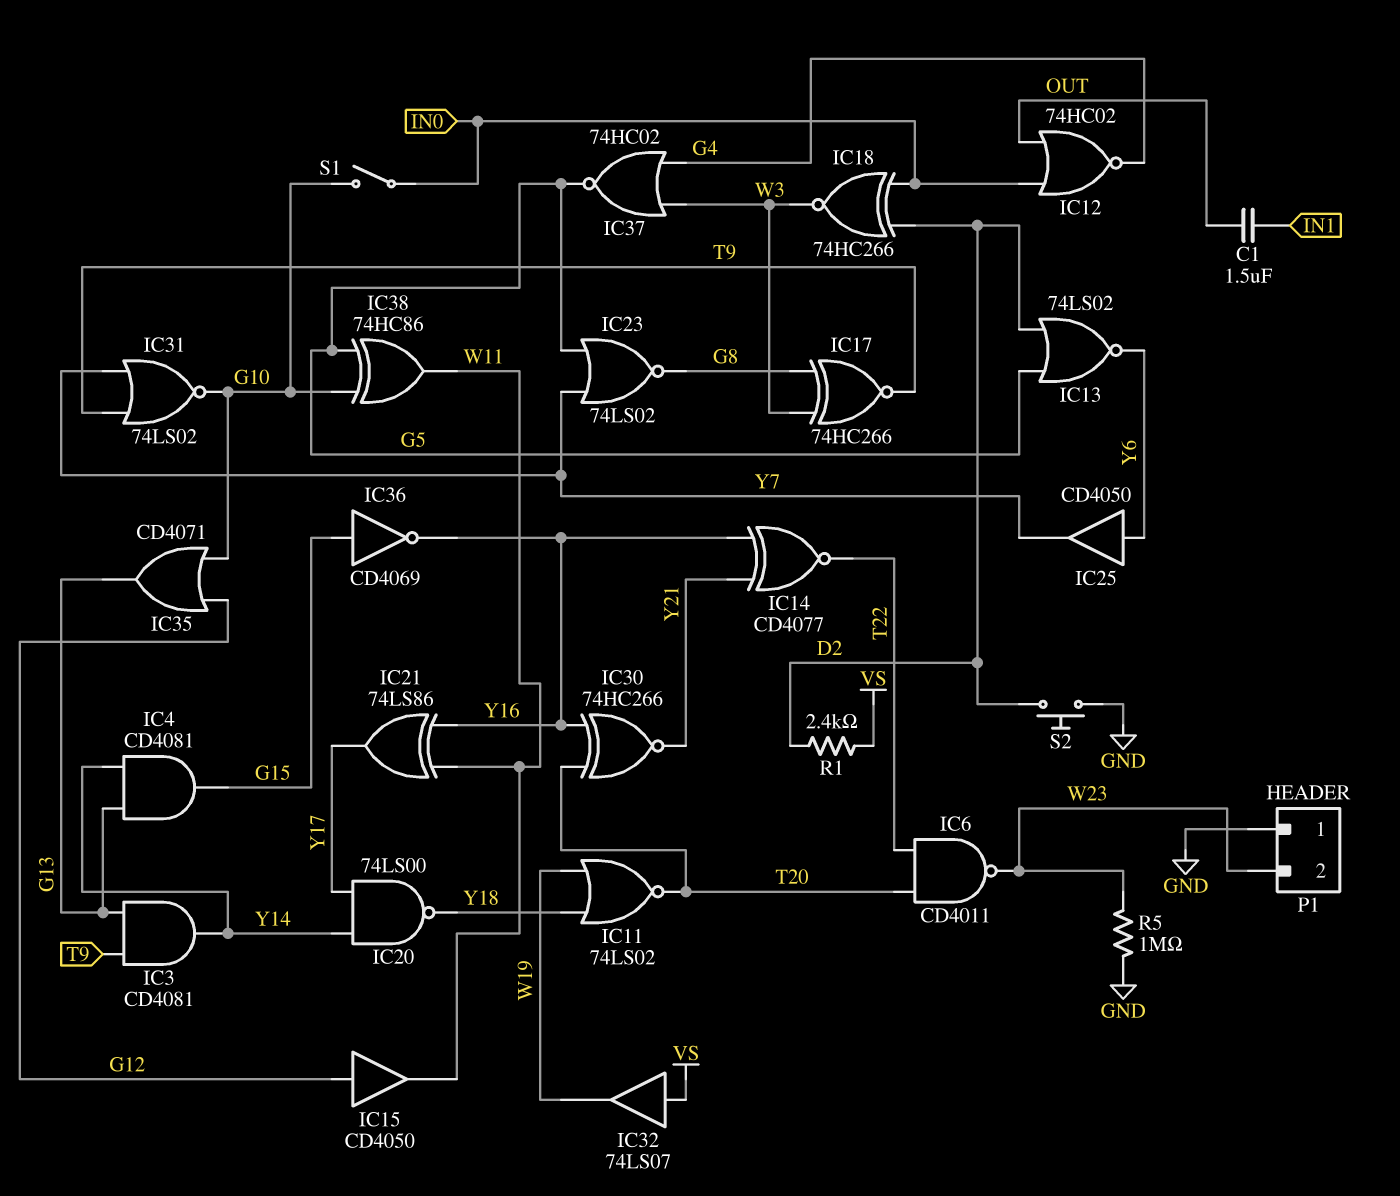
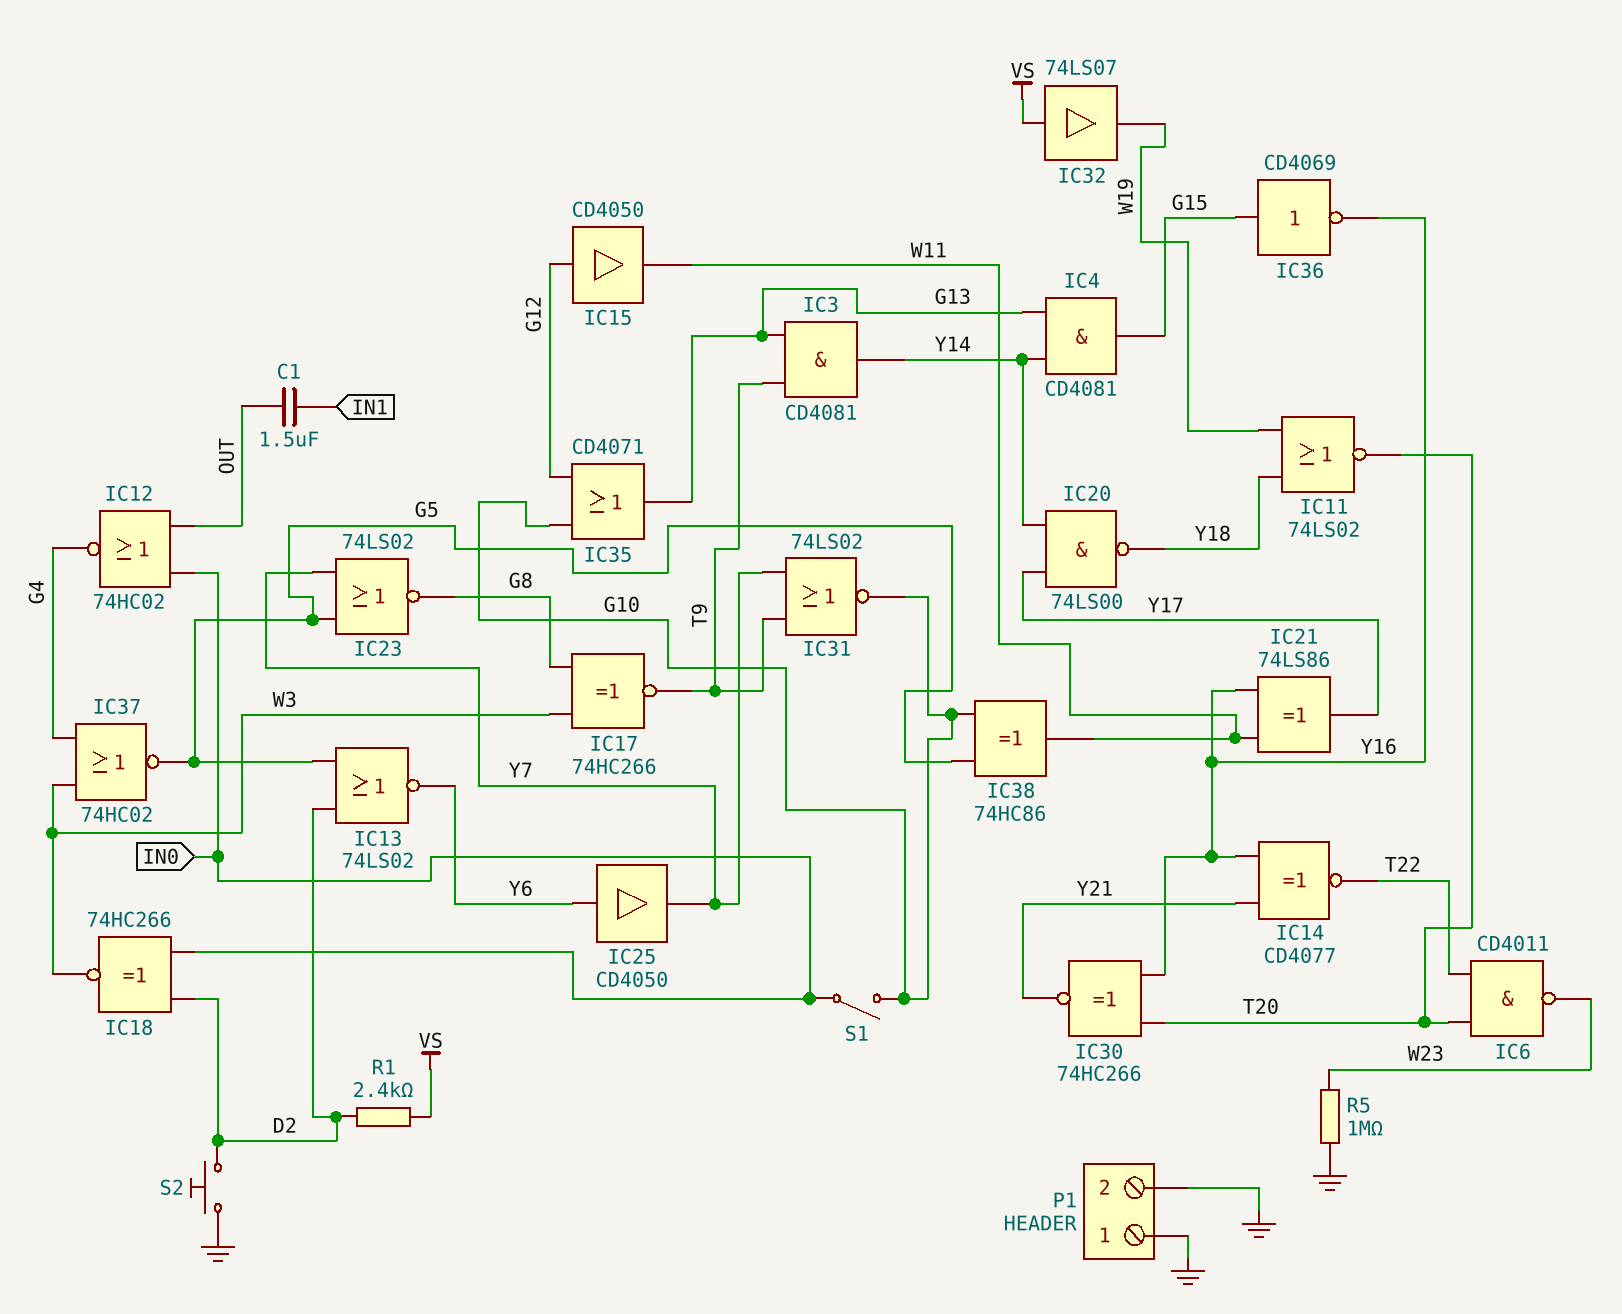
P1 pin 2: W23 -> GND

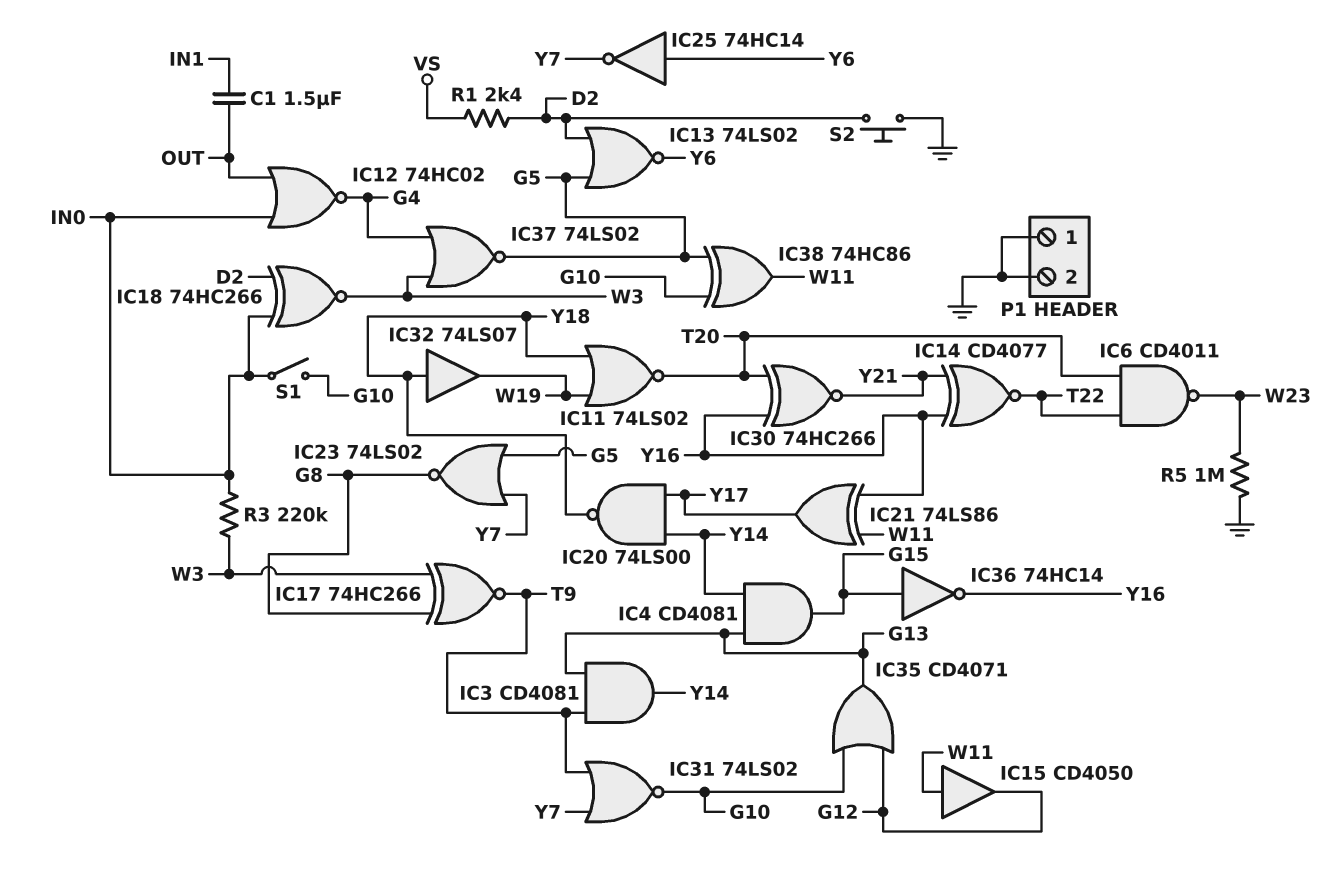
IC15: buffer CD4050 (in G12, out W11) -> buffer CD4050 (in W11, out G12)
IC25: buffer CD4050 (in Y6, out Y7) -> NOT 74HC14 (in Y6, out Y7)
IC32: buffer 74LS07 (in VS, out W19) -> buffer 74LS07 (in Y18, out W19)
IC36: NOT CD4069 (in G15, out Y16) -> NOT 74HC14 (in G15, out Y16)
IC37: NOR 74HC02 (in G4, in W3, out G5) -> NOR 74LS02 (in G4, in W3, out G5)
R3: none -> 220k (IN0, W3)

